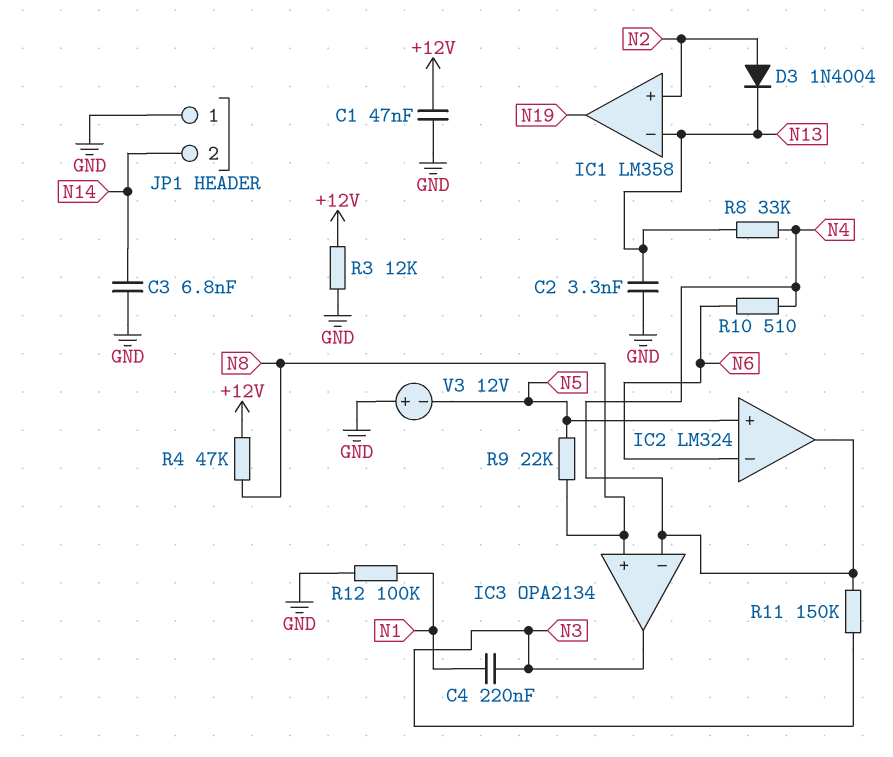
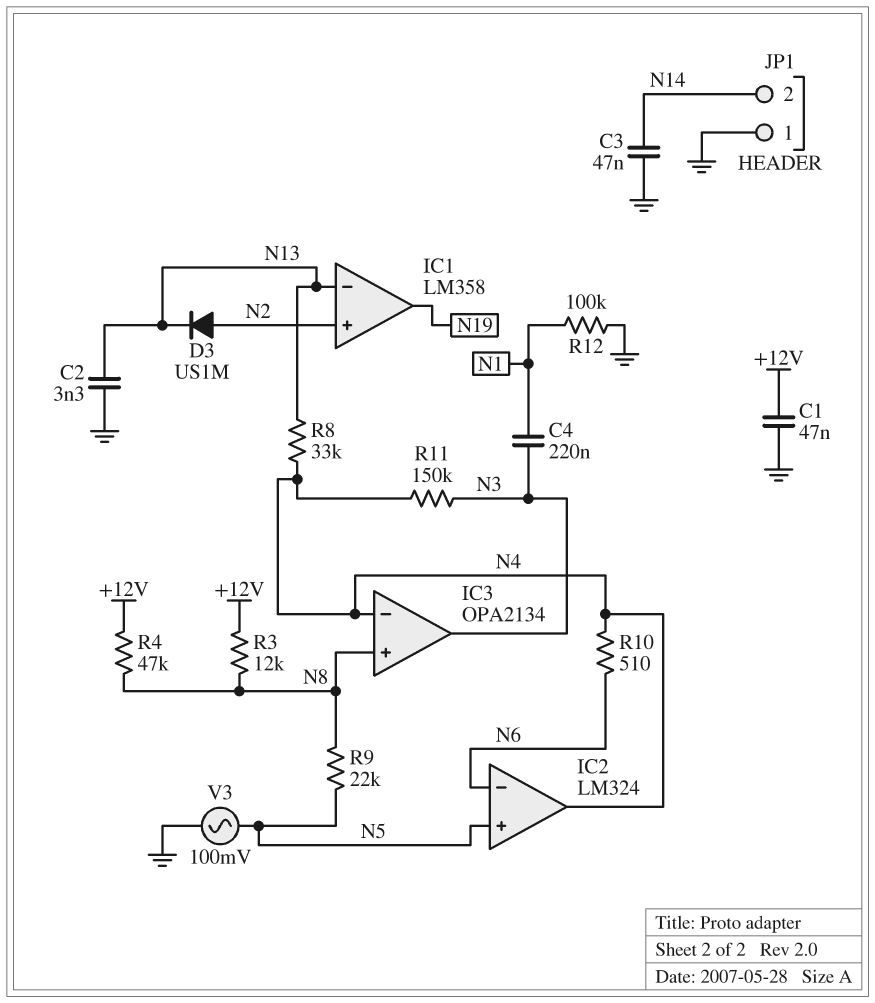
C3: 6.8nF (GND, N14) -> 47nF (GND, N14)
D3: diode 1N4004 (A N2, K N13) -> diode US1M (A N2, K N13)
R3: 12k (+12V, GND) -> 12k (+12V, N8)
V3: 12V (plus GND, minus N5) -> AC 100mV (GND, N5)

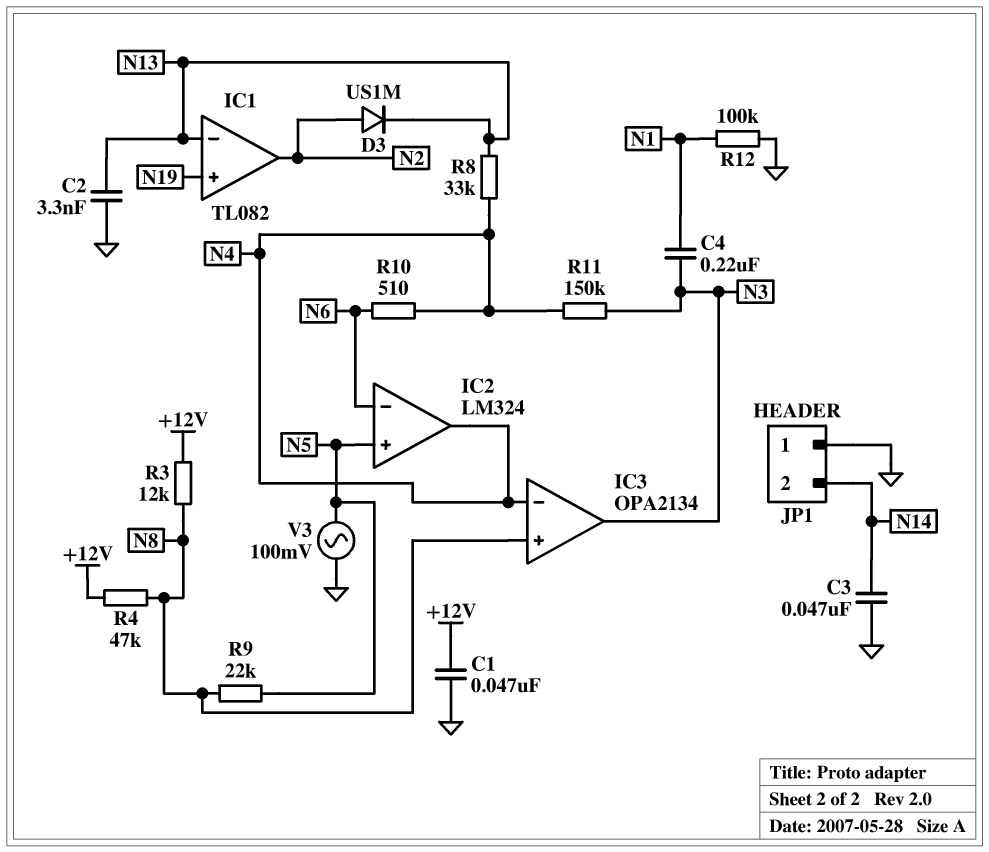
IC1: LM358 -> TL082
IC1 pin in+: N2 -> N19
IC1 pin out: N19 -> N2

